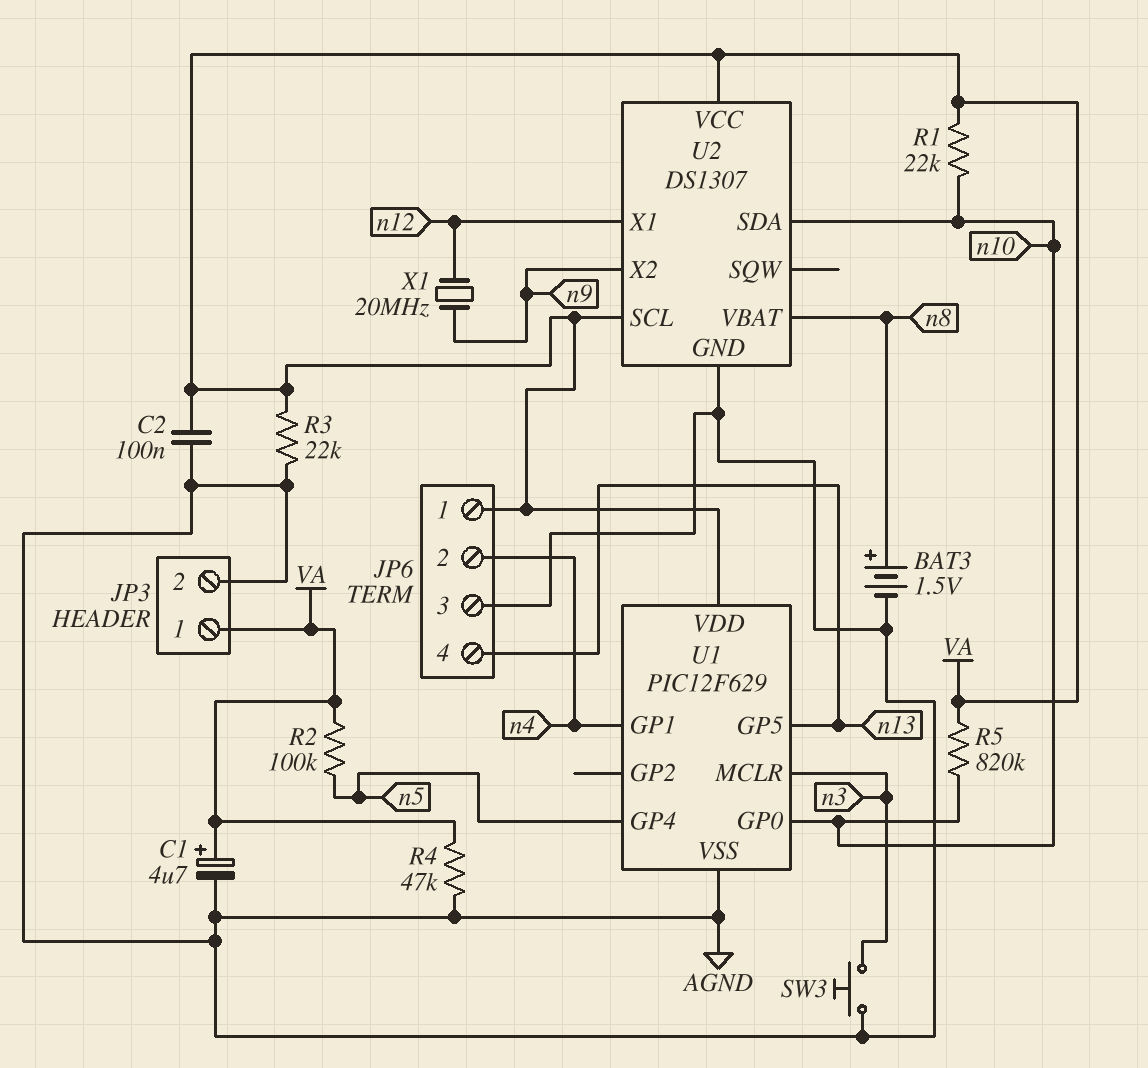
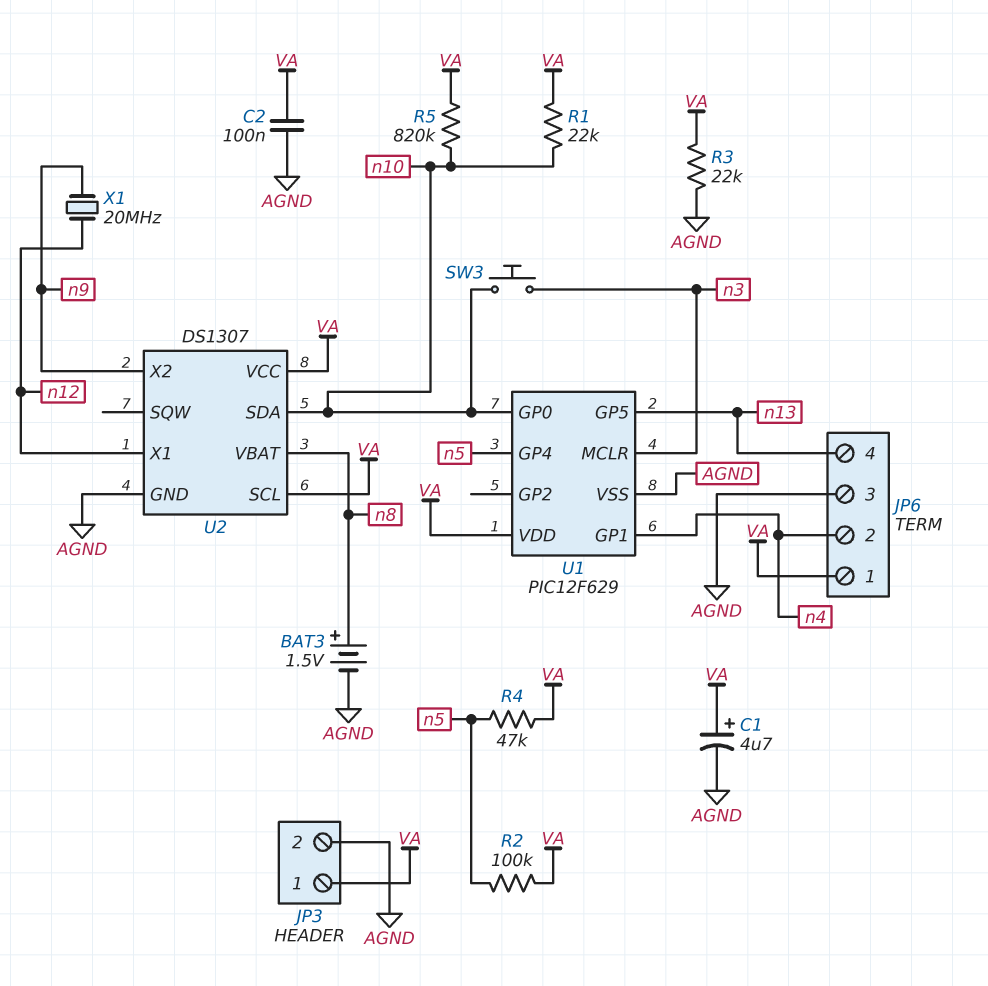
R4: 47k (AGND, VA) -> 47k (VA, n5)
SW3: button (AGND, n3) -> button (n3, n10)

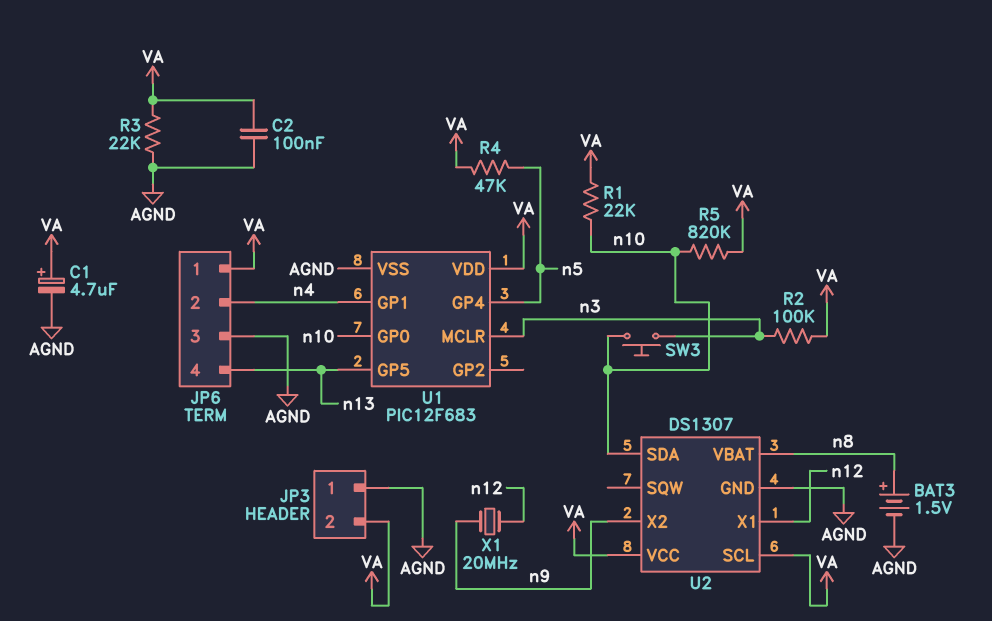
JP3 pin 1: VA -> AGND
JP3 pin 2: AGND -> VA
R2: 100k (VA, n5) -> 100k (VA, n3)
U1: PIC12F629 -> PIC12F683

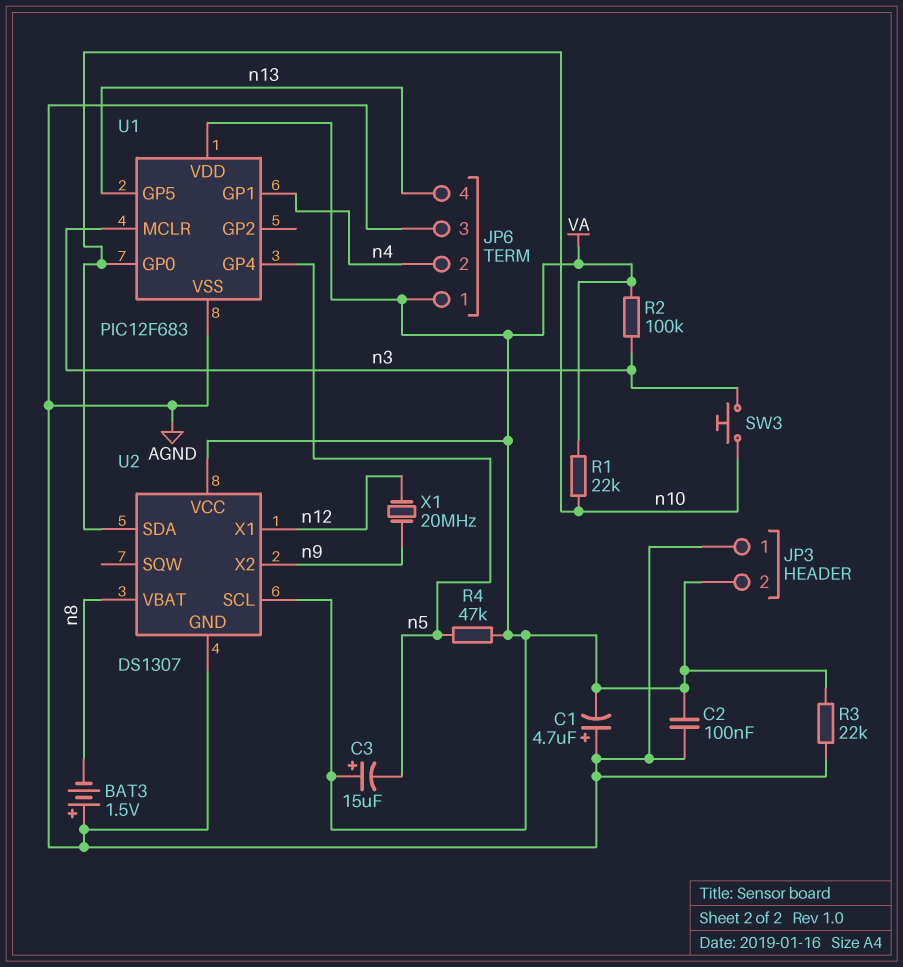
BAT3: 1.5V (plus n8, minus AGND) -> 1.5V (plus AGND, minus n8)
C1: 4.7uF (plus VA, minus AGND) -> 4.7uF (plus AGND, minus VA)
C3: none -> 15uF (plus VA, minus n5)
R5: 820k (VA, n10) -> none

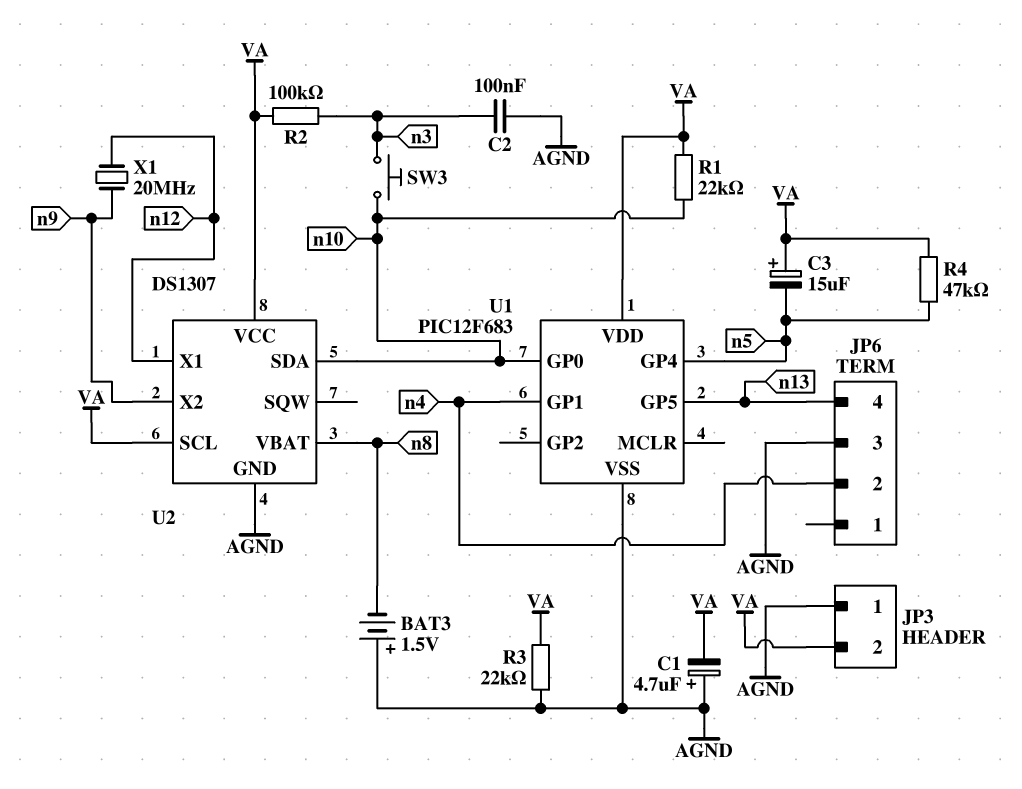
C2: 100nF (AGND, VA) -> 100nF (AGND, n3)
JP6 pin 1: VA -> none
U1 pin MCLR: n3 -> none

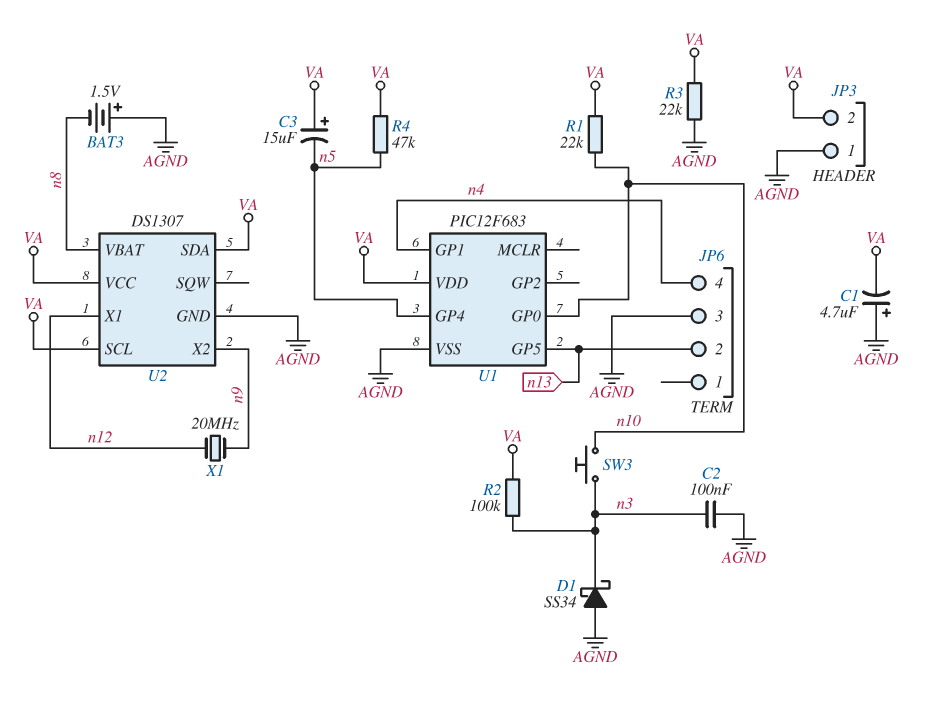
D1: none -> schottky SS34 (A AGND, K n3)
JP6 pin 2: n4 -> n13
JP6 pin 4: n13 -> n4
U2 pin SDA: n10 -> VA

